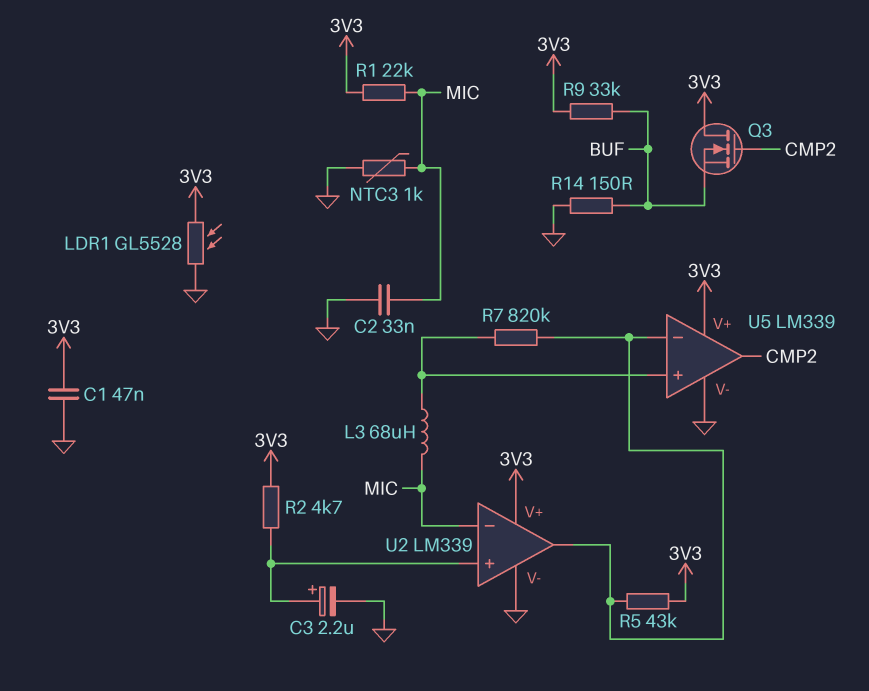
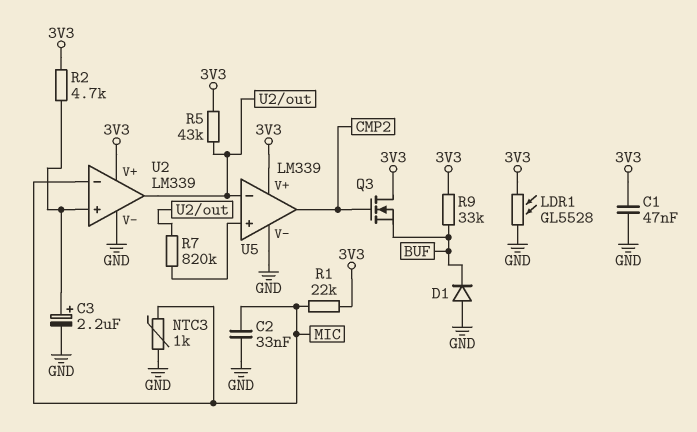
D1: none -> diode (A GND, K BUF)
L3: 68uH (MIC, U5/in+) -> none
R14: 150 (BUF, GND) -> none

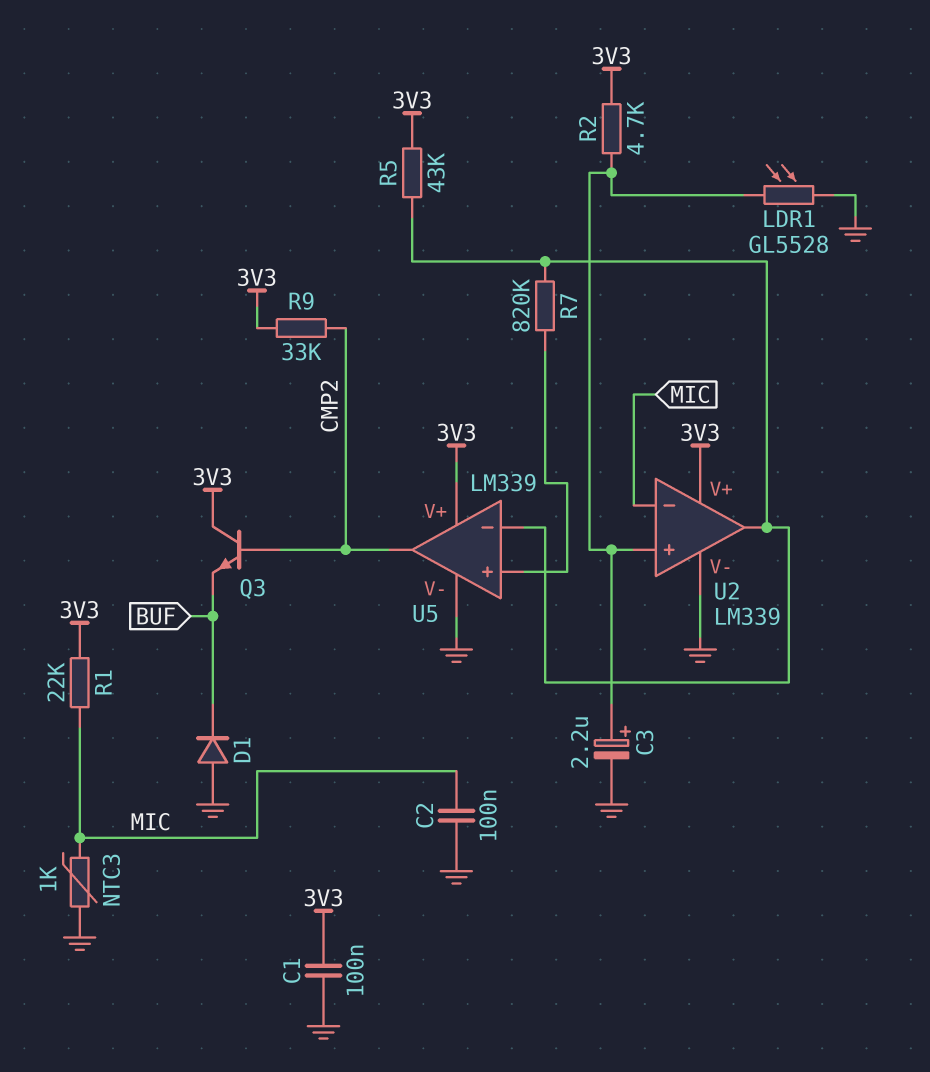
C1: 47nF (3V3, GND) -> 100nF (3V3, GND)
C2: 33nF (GND, MIC) -> 100nF (GND, MIC)
LDR1: GL5528 (3V3, GND) -> GL5528 (GND, U2/in+)
Q3: NMOS (G CMP2, D 3V3, S BUF) -> NPN (B CMP2, C 3V3, E BUF)
R9: 33k (3V3, BUF) -> 33k (3V3, CMP2)

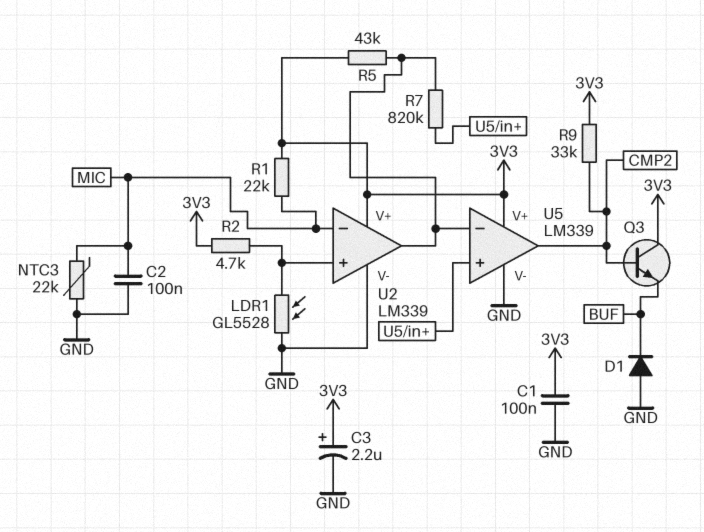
C3: 2.2uF (plus U2/in+, minus GND) -> 2.2uF (plus 3V3, minus GND)
NTC3: 1k (GND, MIC) -> 22k (GND, MIC)

